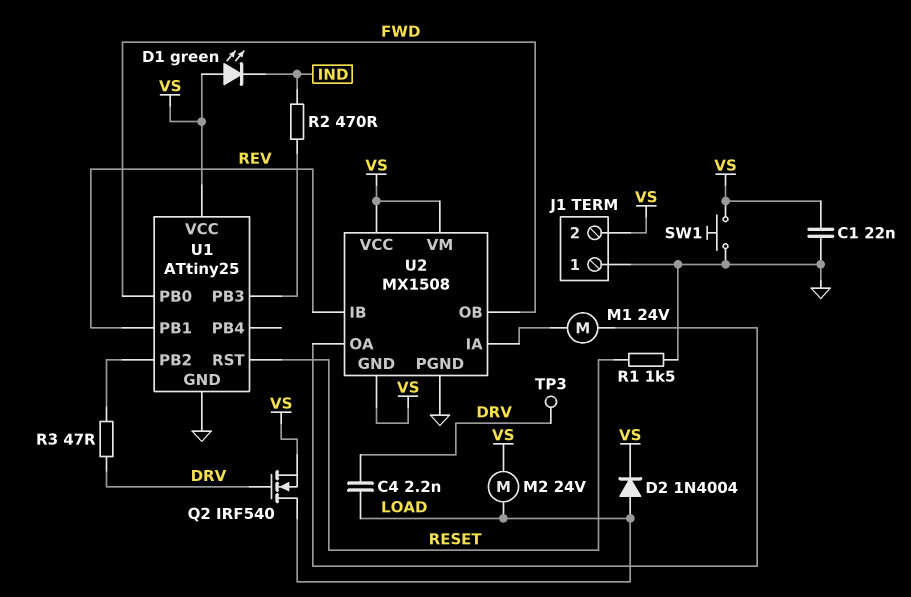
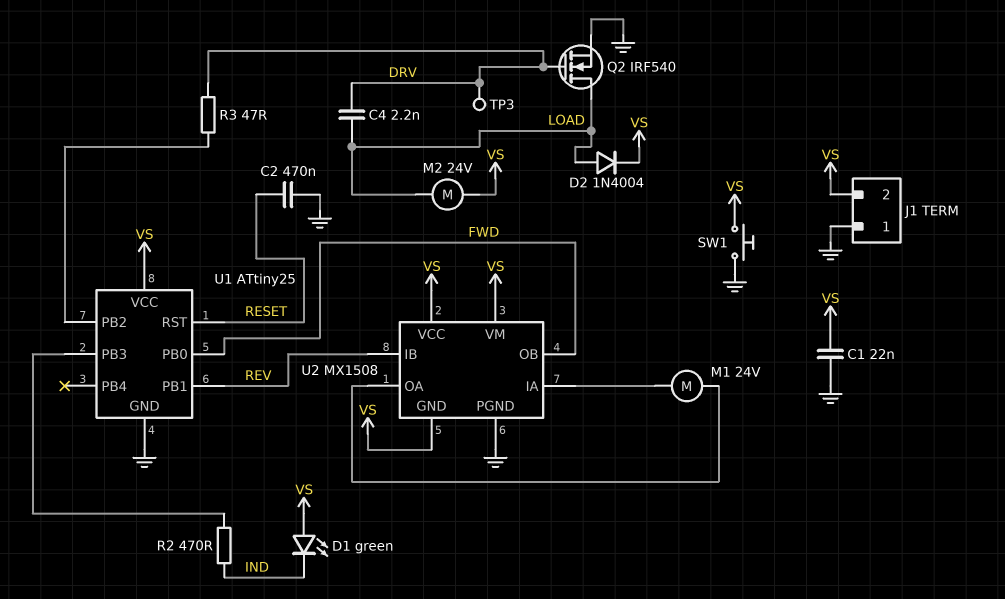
C2: none -> 470nF (GND, RESET)
Q2: NMOS IRF540 (G DRV, D LOAD, S VS) -> NMOS IRF540 (G DRV, D LOAD, S GND)
R1: 1.5k (GND, RESET) -> none

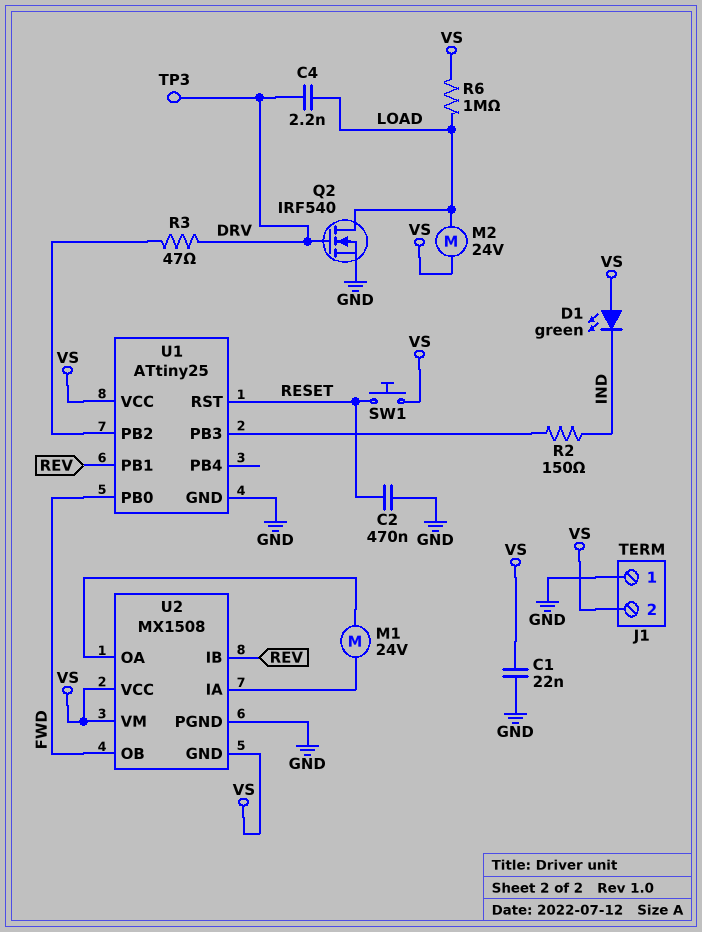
D2: diode 1N4004 (A LOAD, K VS) -> none
R2: 470 (IND, U1/PB3) -> 150 (IND, U1/PB3)
R6: none -> 1M (LOAD, VS)
SW1: button (GND, VS) -> button (RESET, VS)

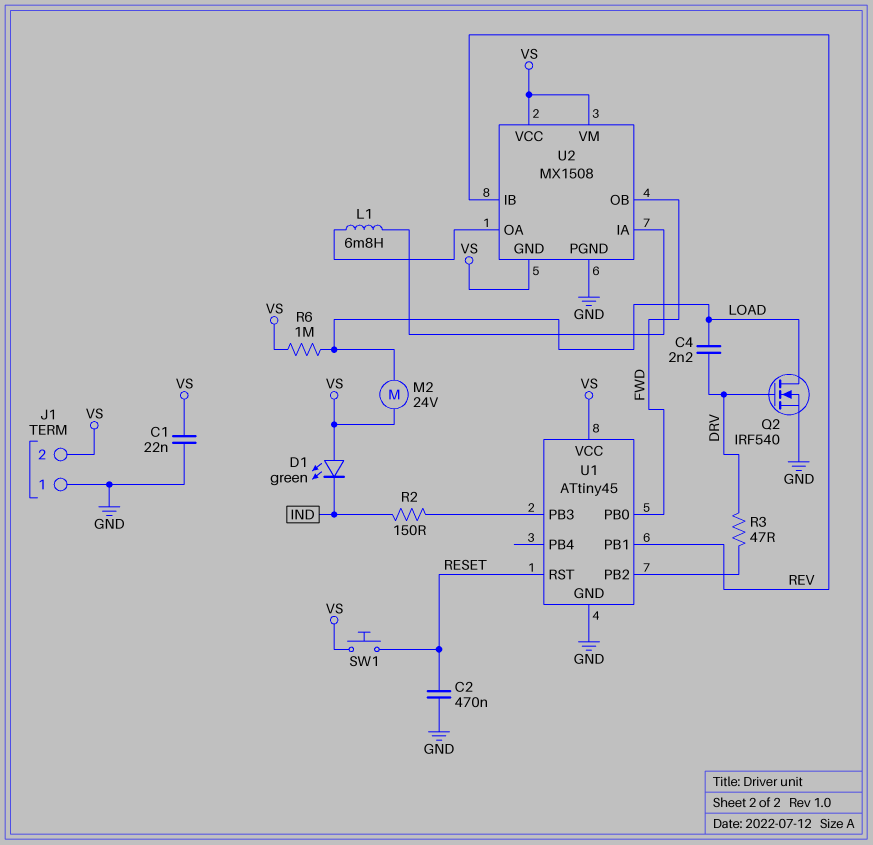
L1: none -> 6.8mH (U2/IA, U2/OA)
M1: motor 24V (U2/IA, U2/OA) -> none
TP3: test point (DRV) -> none
U1: ATtiny25 -> ATtiny45

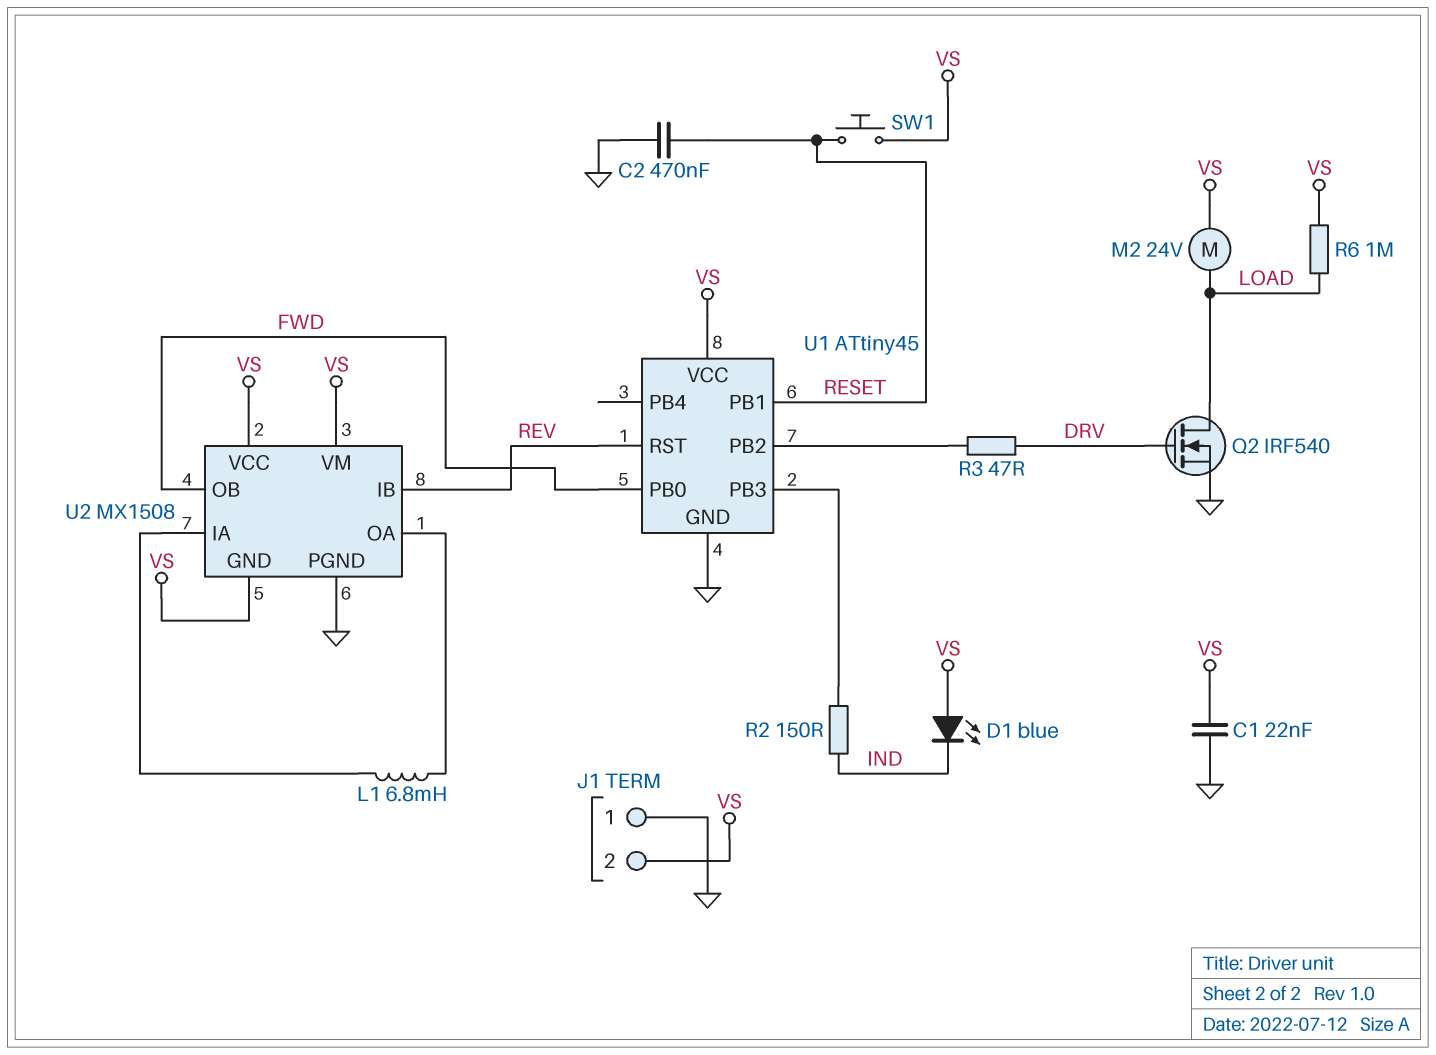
C4: 2.2nF (DRV, LOAD) -> none
D1: LED green (A VS, K IND) -> LED blue (A VS, K IND)
U1 pin PB1: REV -> RESET
U1 pin RST: RESET -> REV

